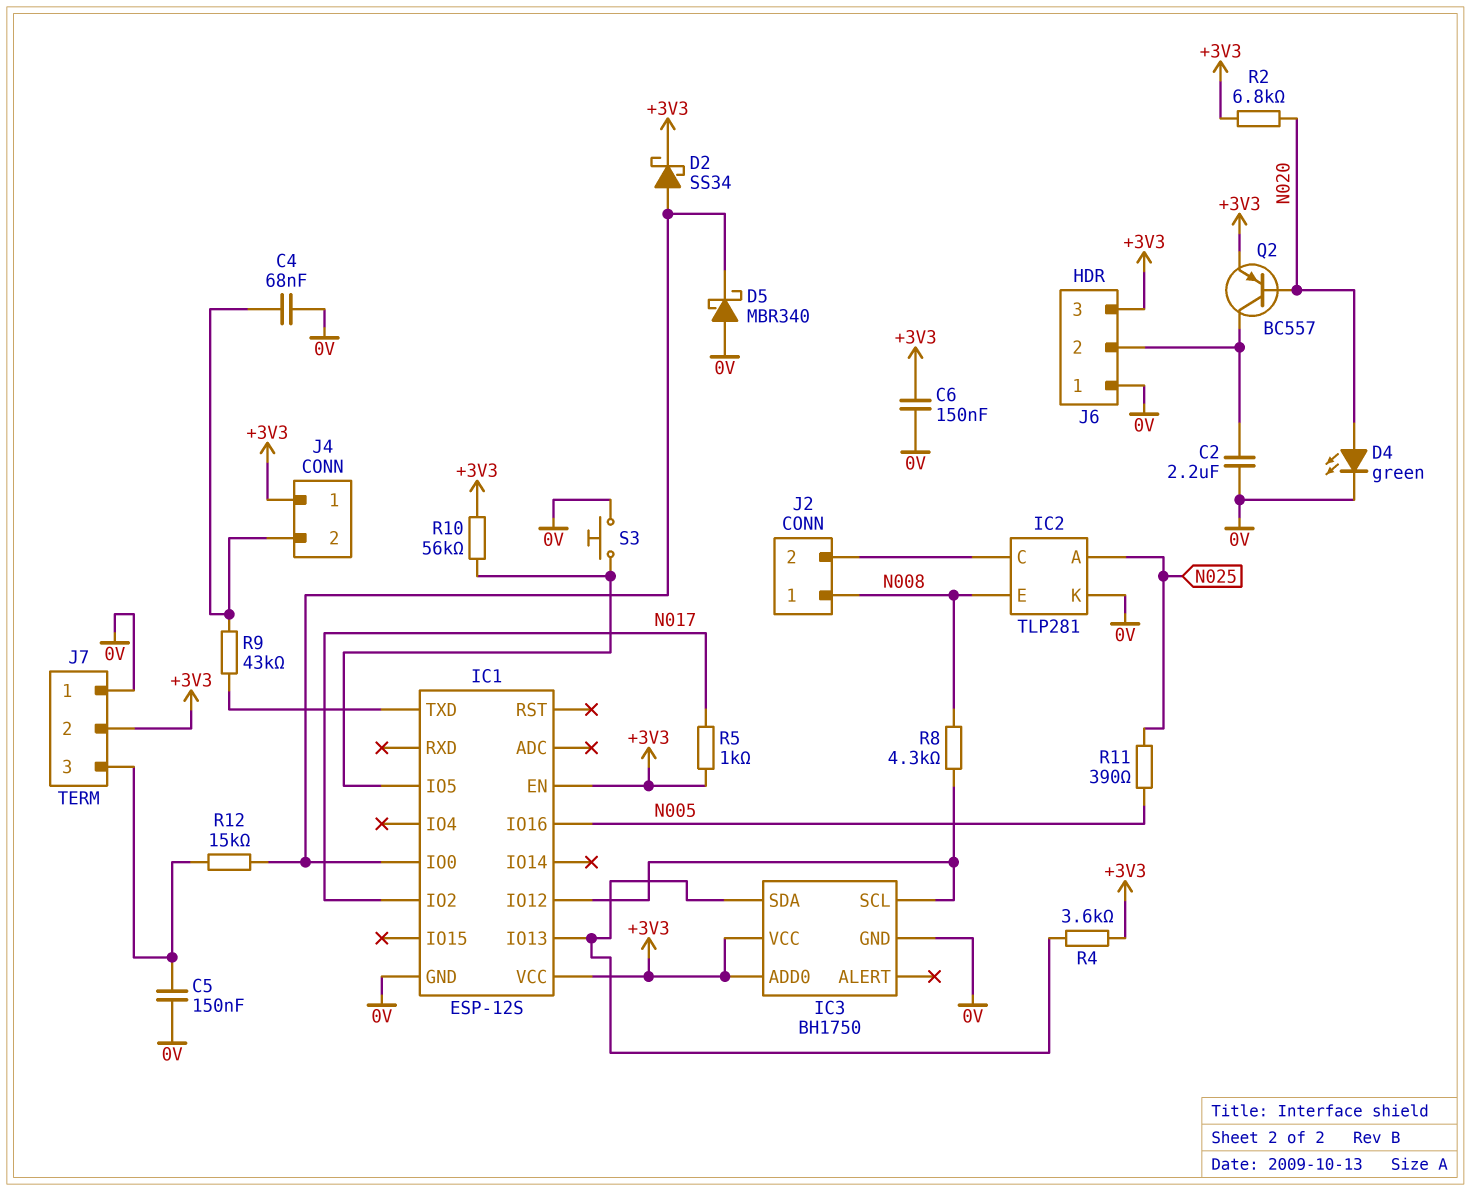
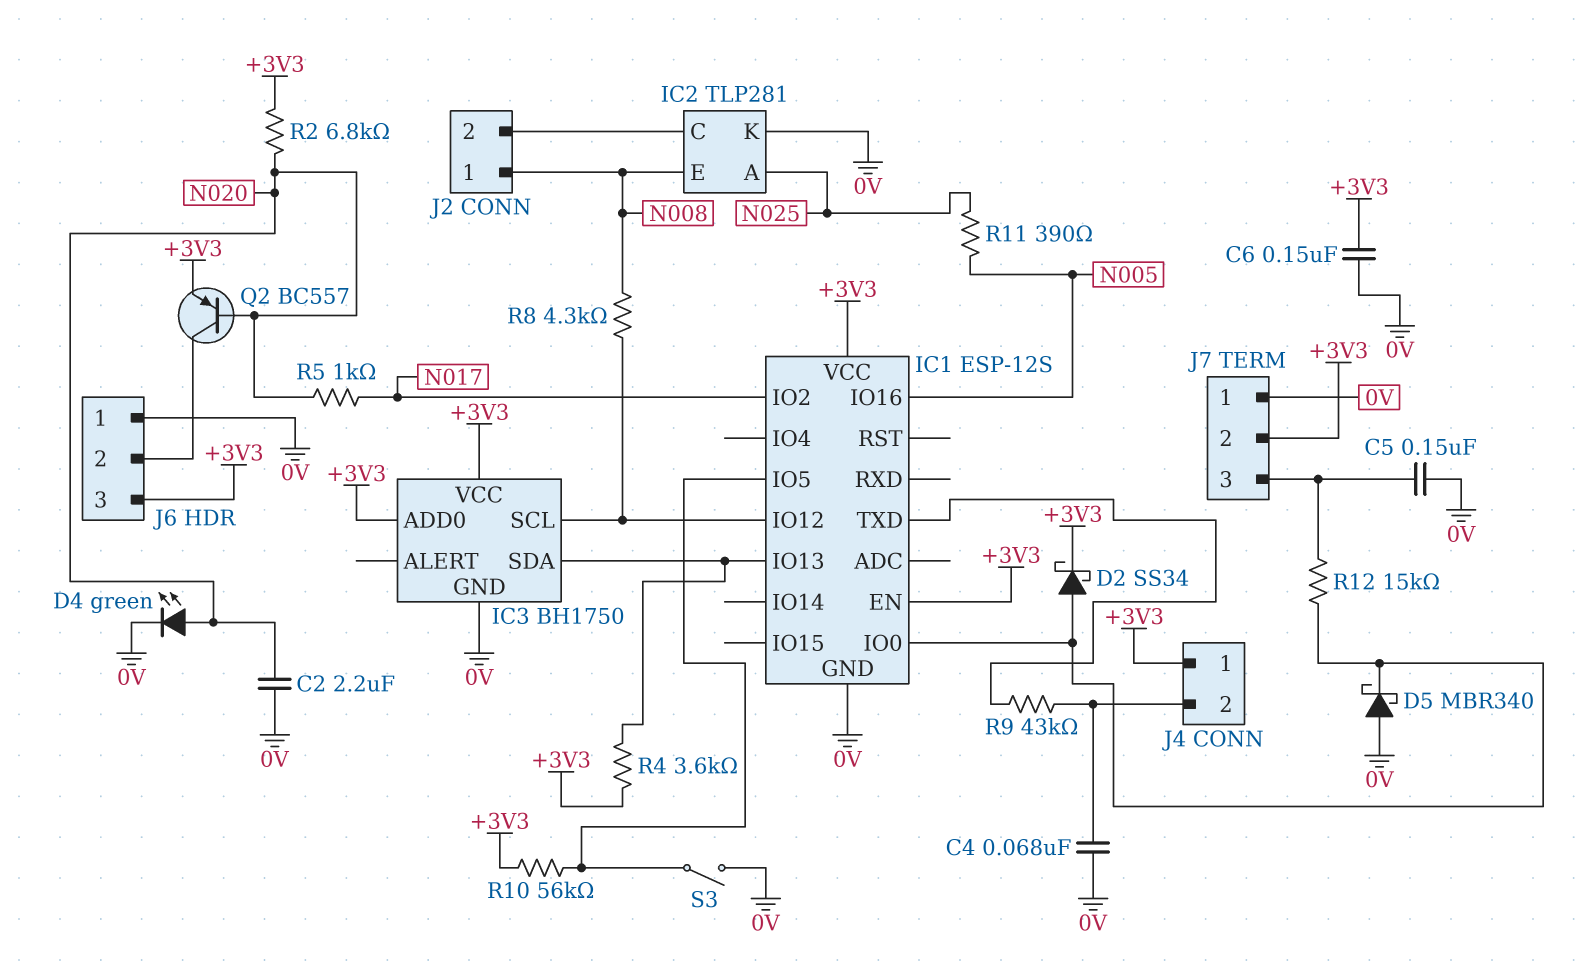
C2: 2.2uF (0V, J6/2) -> 2.2uF (0V, N020)
R5: 1k (+3V3, N017) -> 1k (N017, N020)
S3: button (0V, IC1/IO5) -> switch (0V, IC1/IO5)

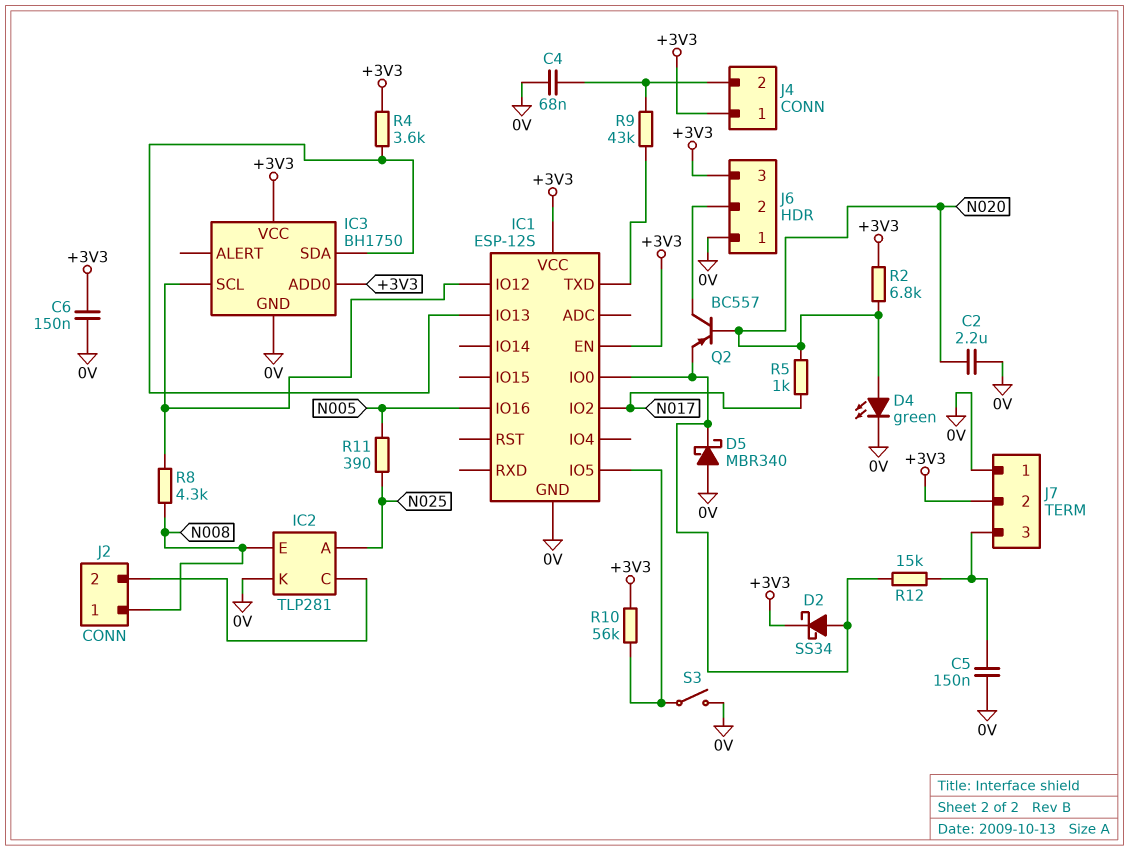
Q2: PNP BC557 (B N020, C J6/2, E +3V3) -> PNP BC557 (B N020, C J6/2, E IC1/IO0)

